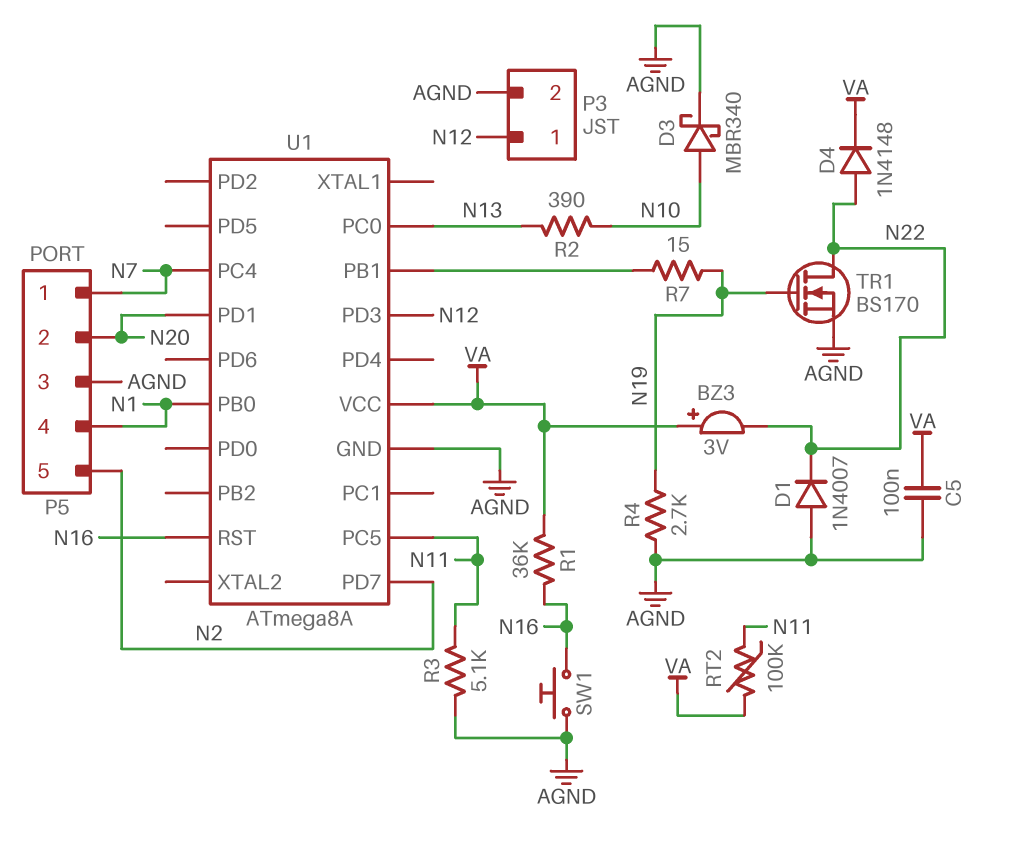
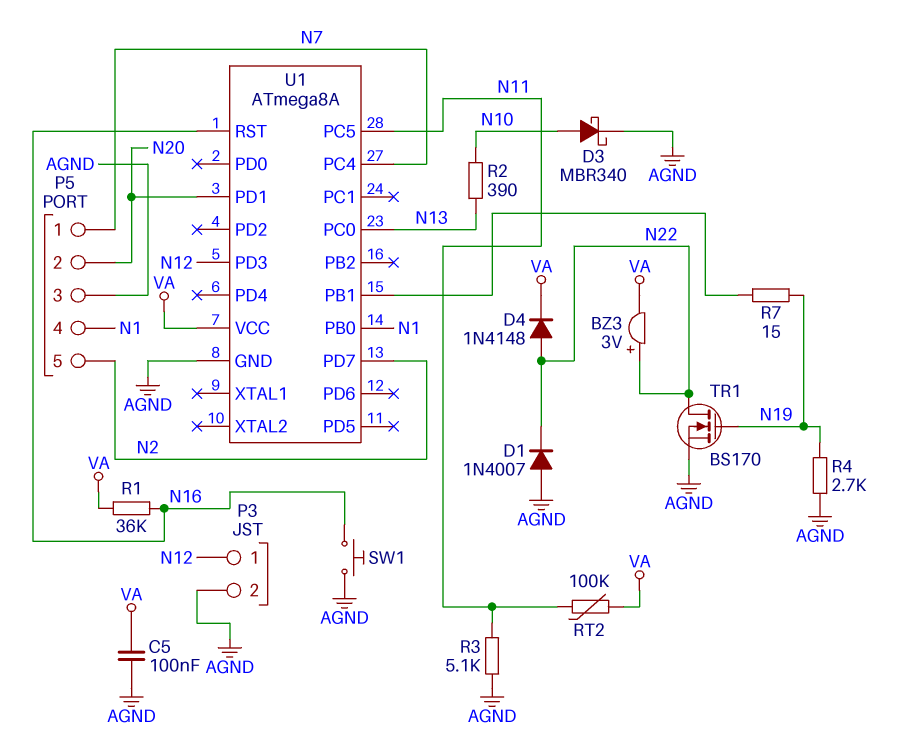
BZ3: buzzer 3V (plus VA, minus N22) -> buzzer 3V (plus N22, minus VA)

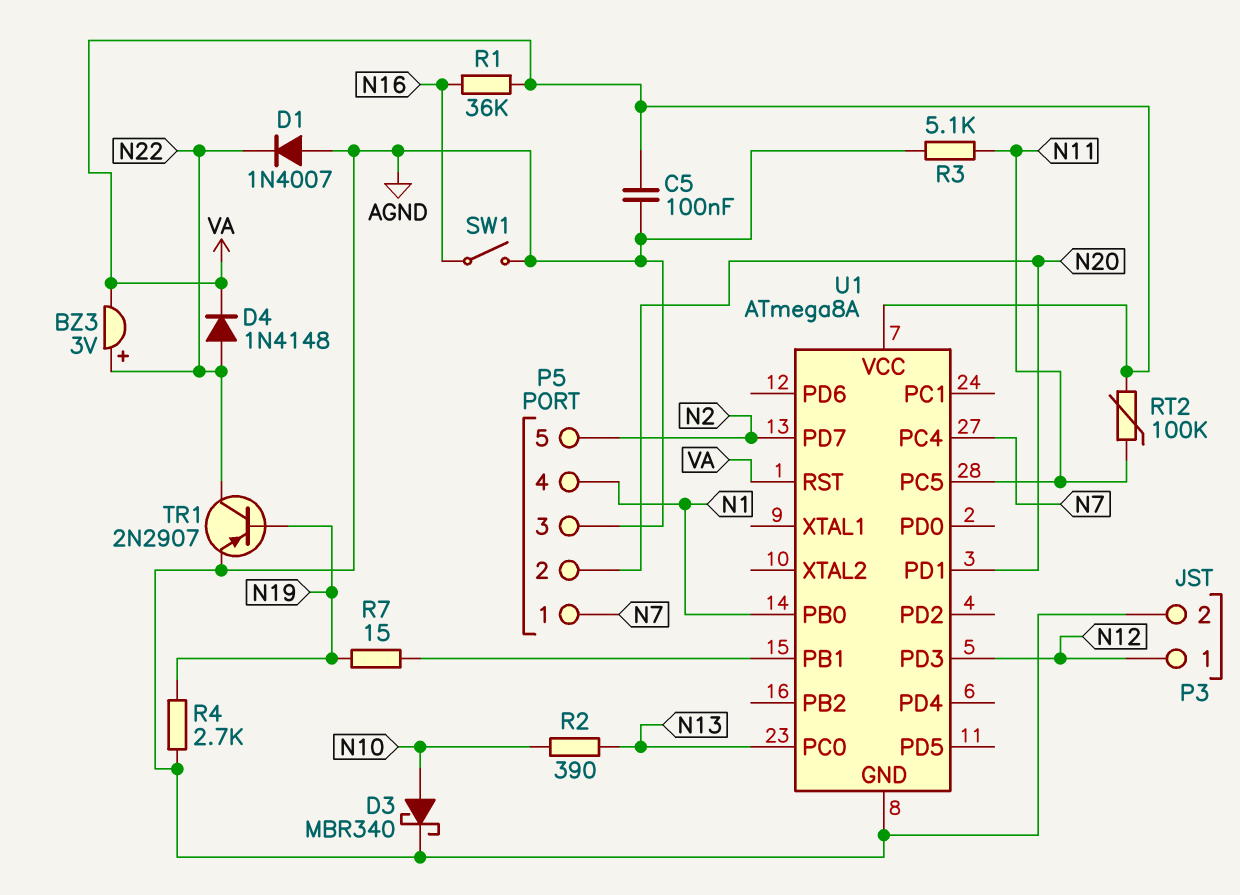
SW1: button (AGND, N16) -> switch (AGND, N16)
TR1: NMOS BS170 (G N19, D N22, S AGND) -> PNP 2N2907 (B N19, C N22, E AGND)
U1 pin RST: N16 -> VA

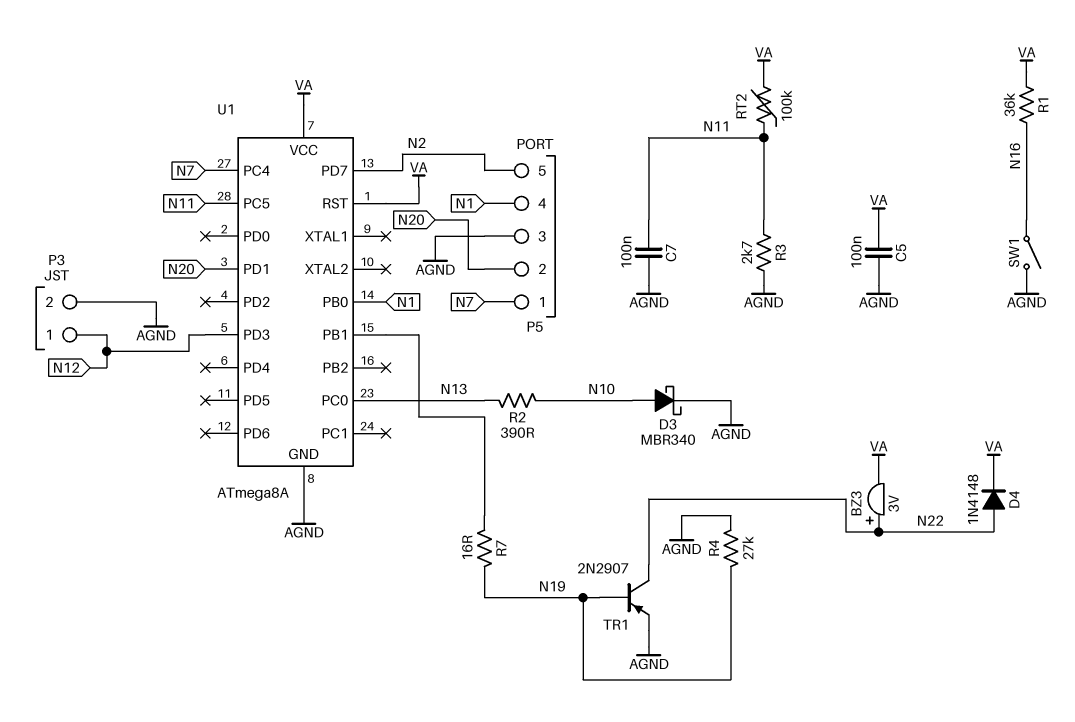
C7: none -> 100nF (AGND, N11)
D1: diode 1N4007 (A AGND, K N22) -> none
R3: 5.1k (AGND, N11) -> 2.7k (AGND, N11)
R4: 2.7k (AGND, N19) -> 27k (AGND, N19)
R7: 15 (N19, U1/PB1) -> 16 (N19, U1/PB1)

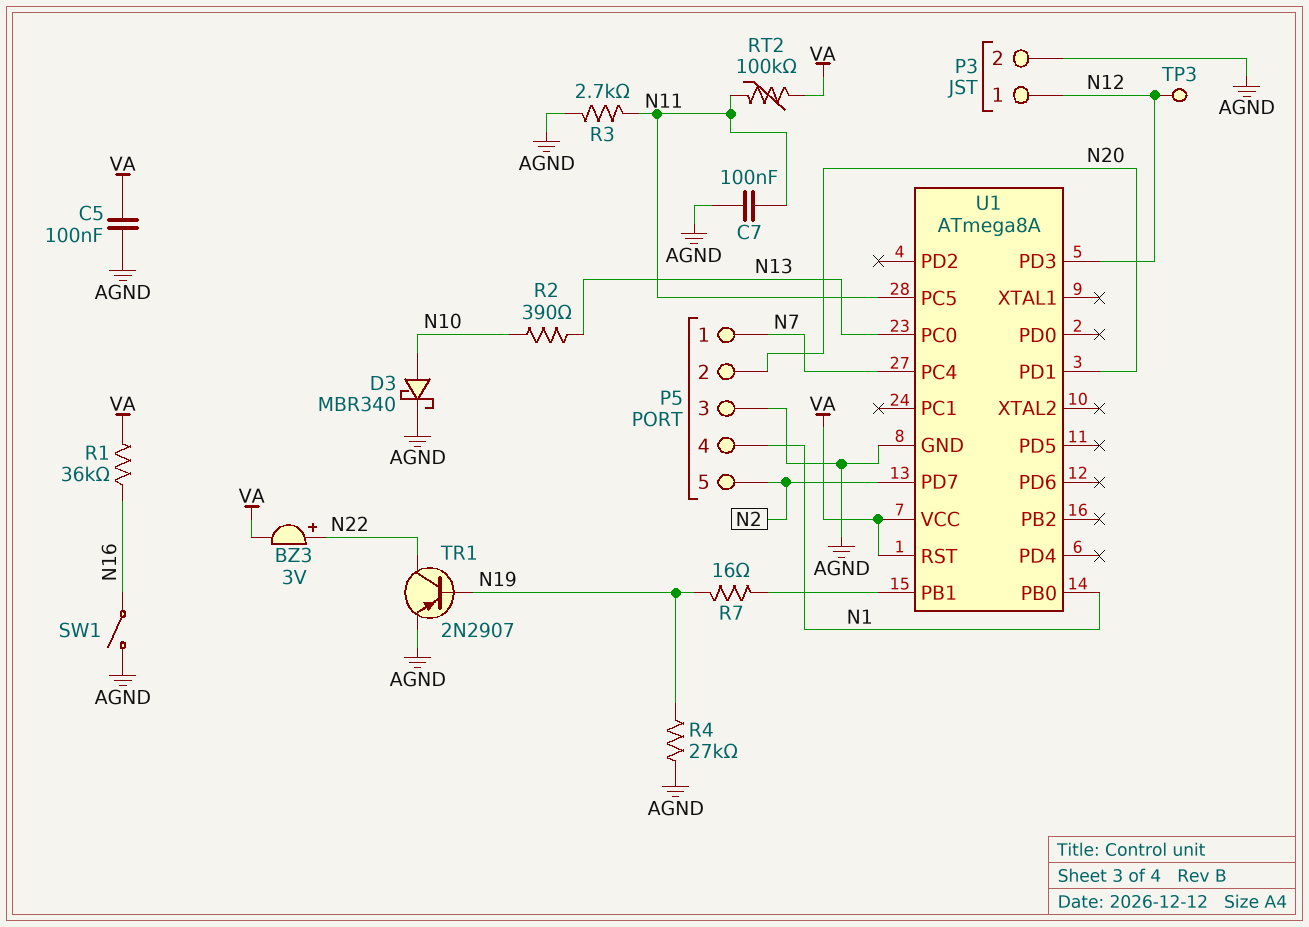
D4: diode 1N4148 (A N22, K VA) -> none
TP3: none -> test point (N12)

